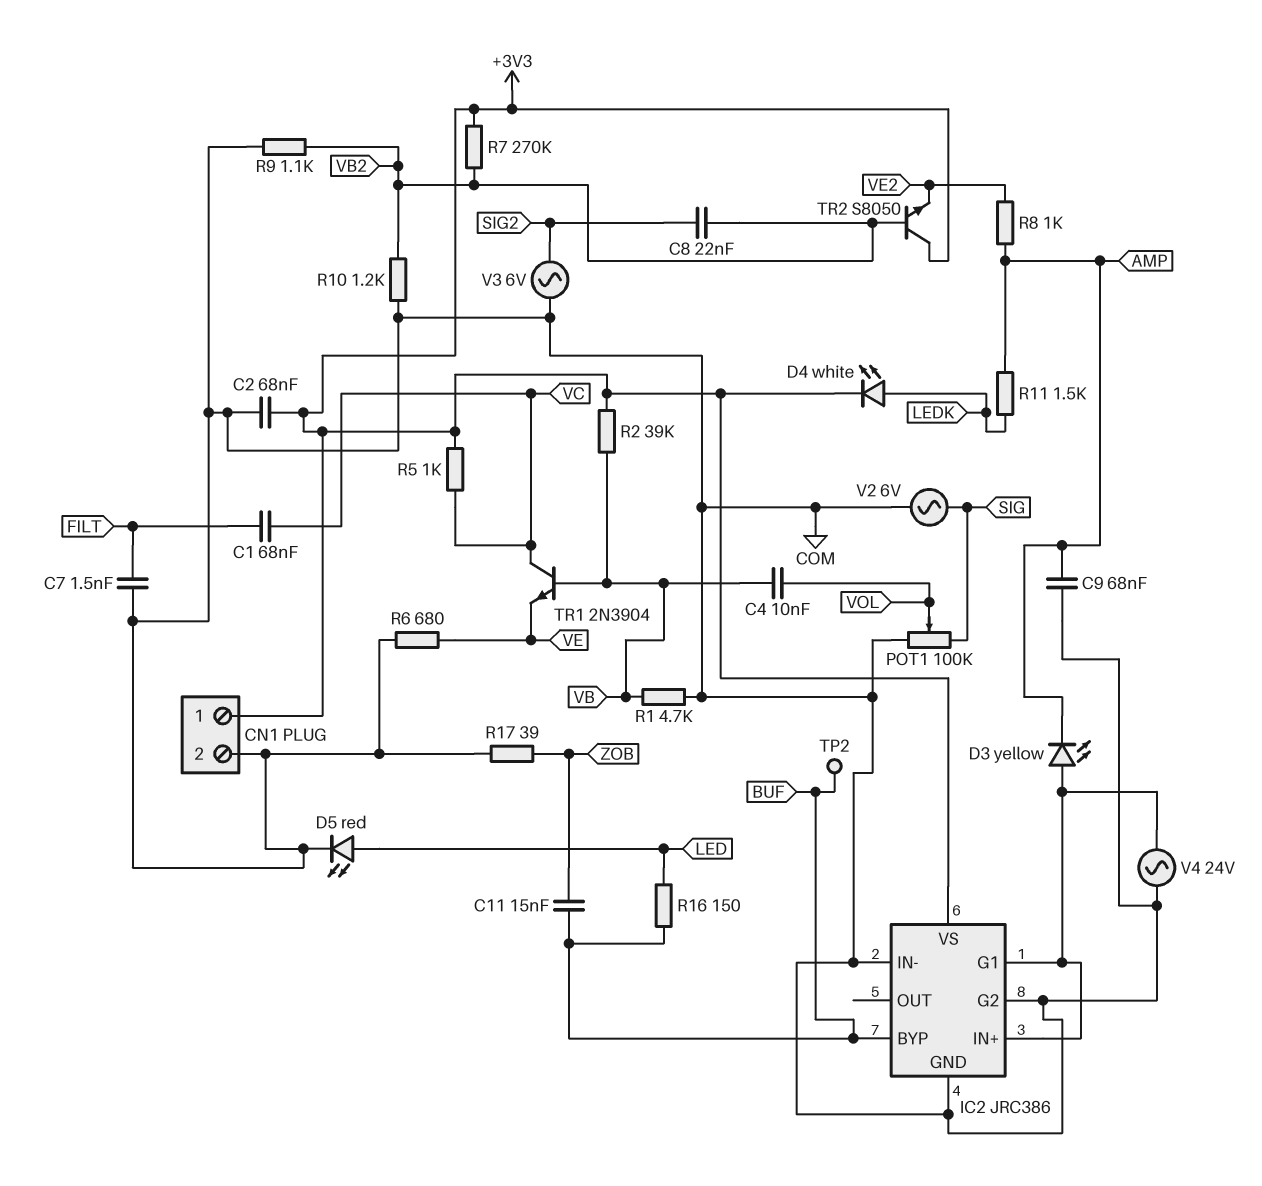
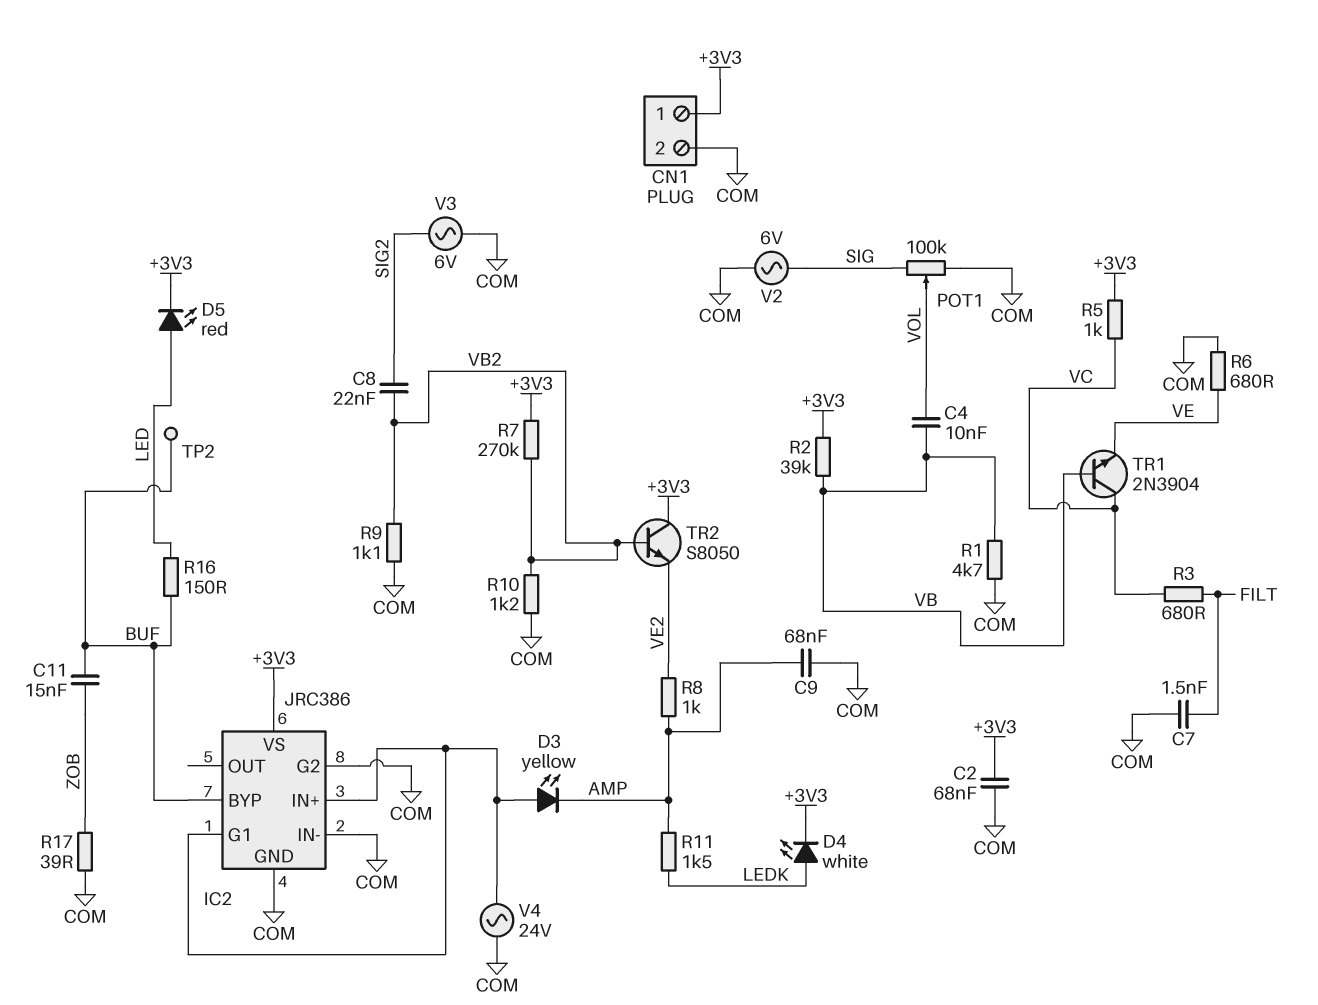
C1: 68nF (FILT, VC) -> none
D5: LED red (A LED, K COM) -> LED red (A LED, K +3V3)
R3: none -> 680 (FILT, VC)

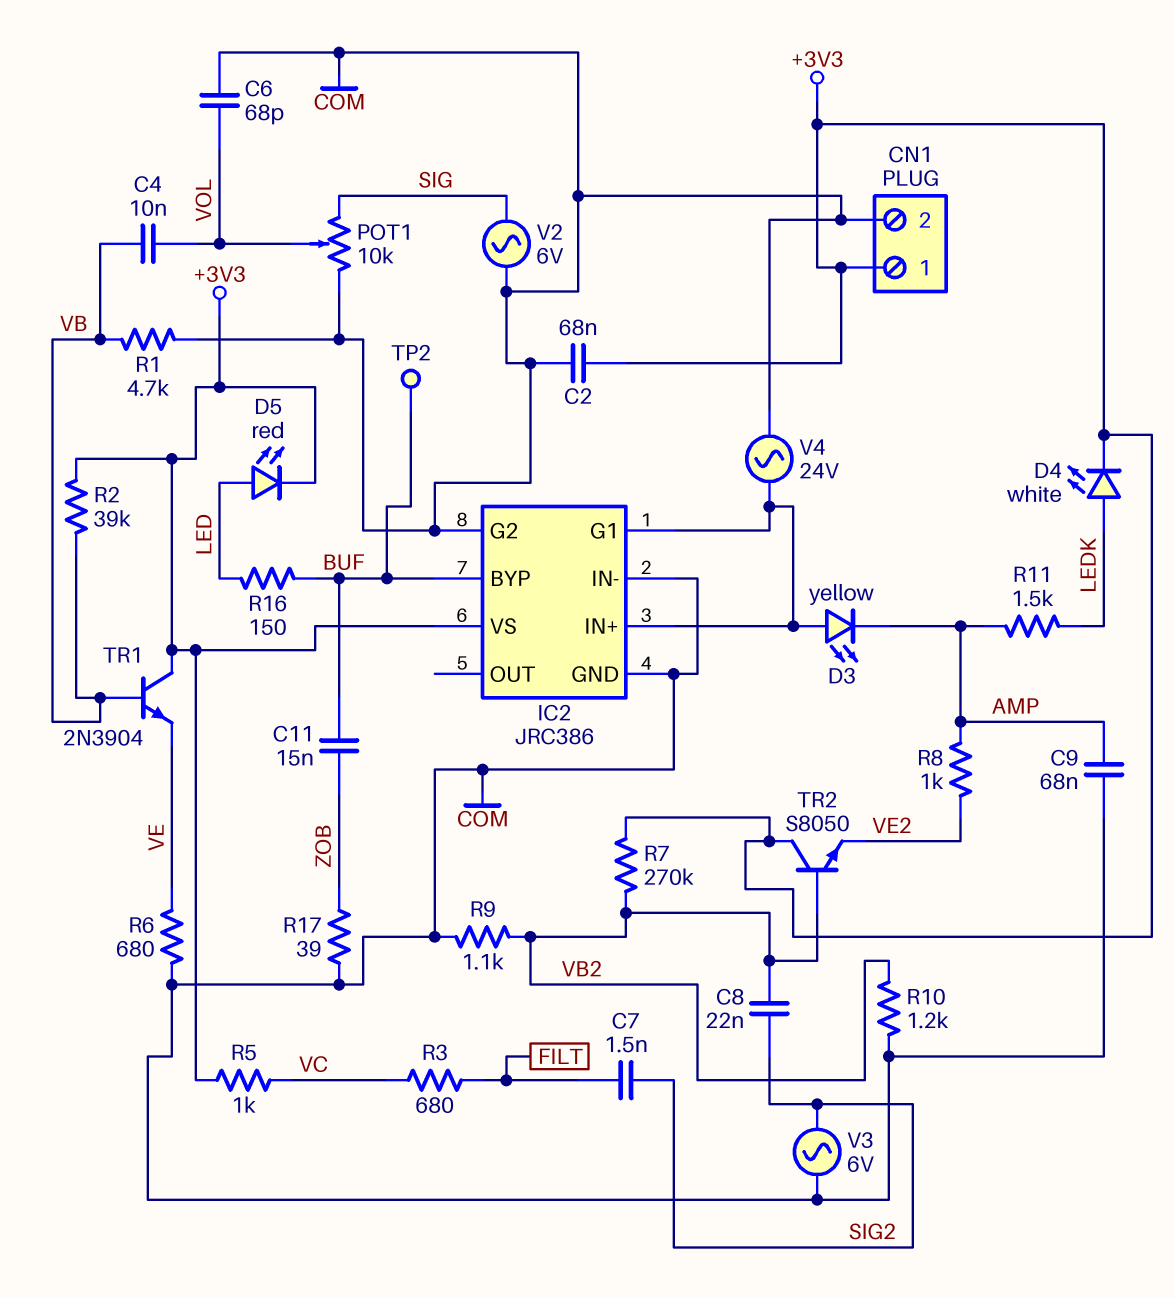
C6: none -> 68pF (COM, VOL)
C7: 1.5nF (COM, FILT) -> 1.5nF (FILT, SIG2)
POT1: 100k (COM, SIG, wiper VOL) -> 10k (COM, SIG, wiper VOL)
TR1: NPN 2N3904 (B VB, C VC, E VE) -> NPN 2N3904 (B VB, C +3V3, E VE)

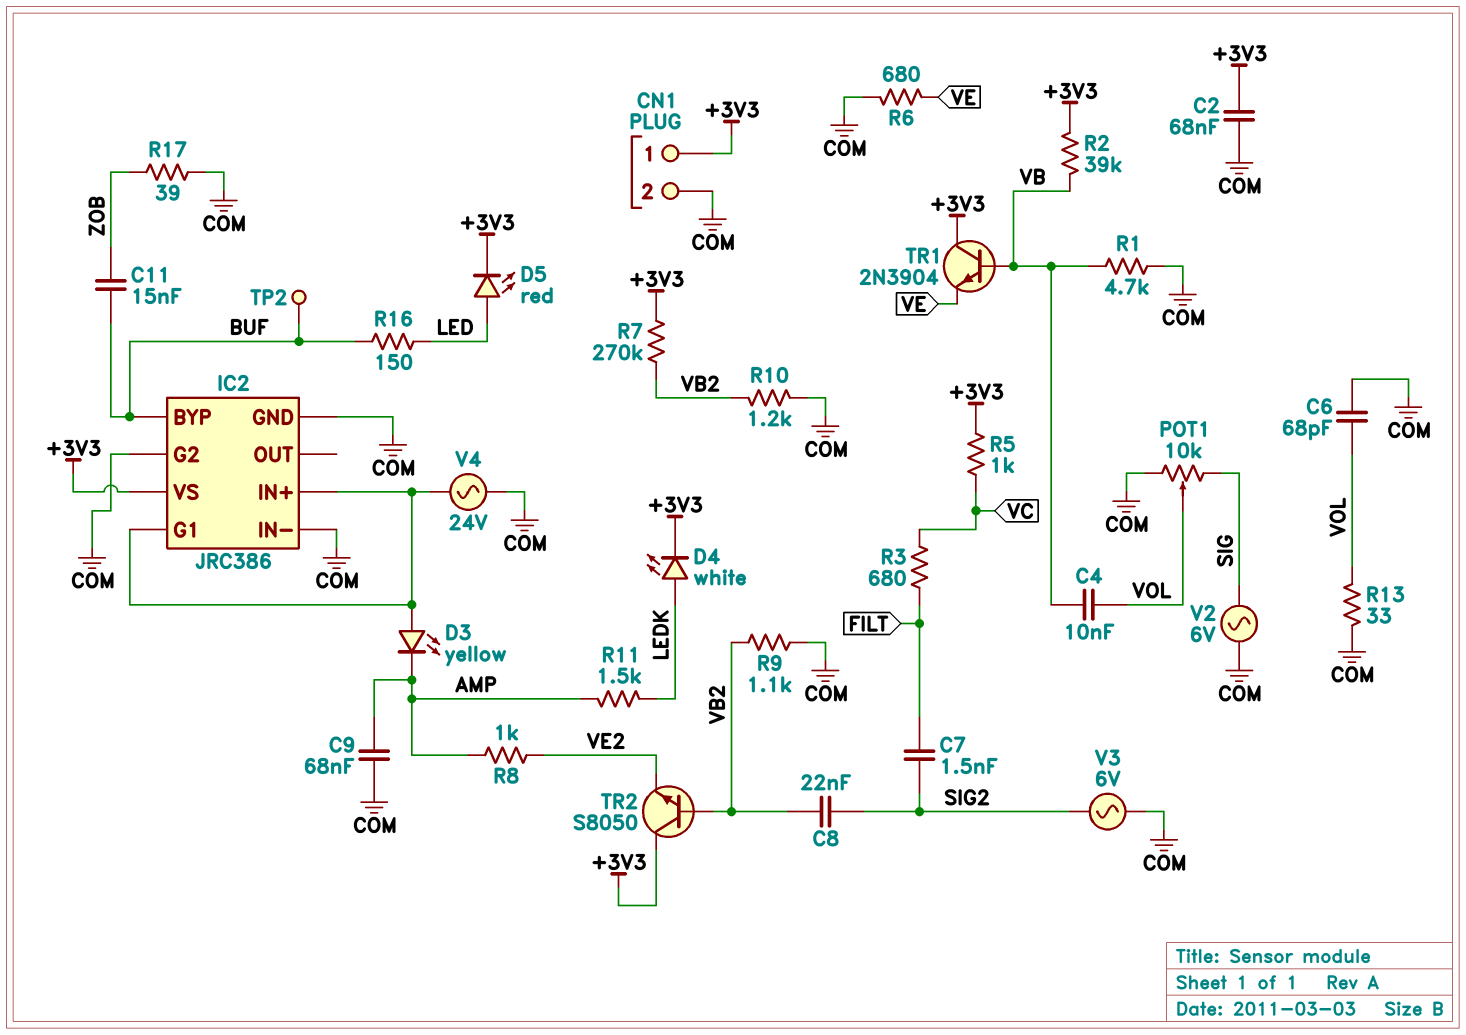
R13: none -> 33 (COM, VOL)

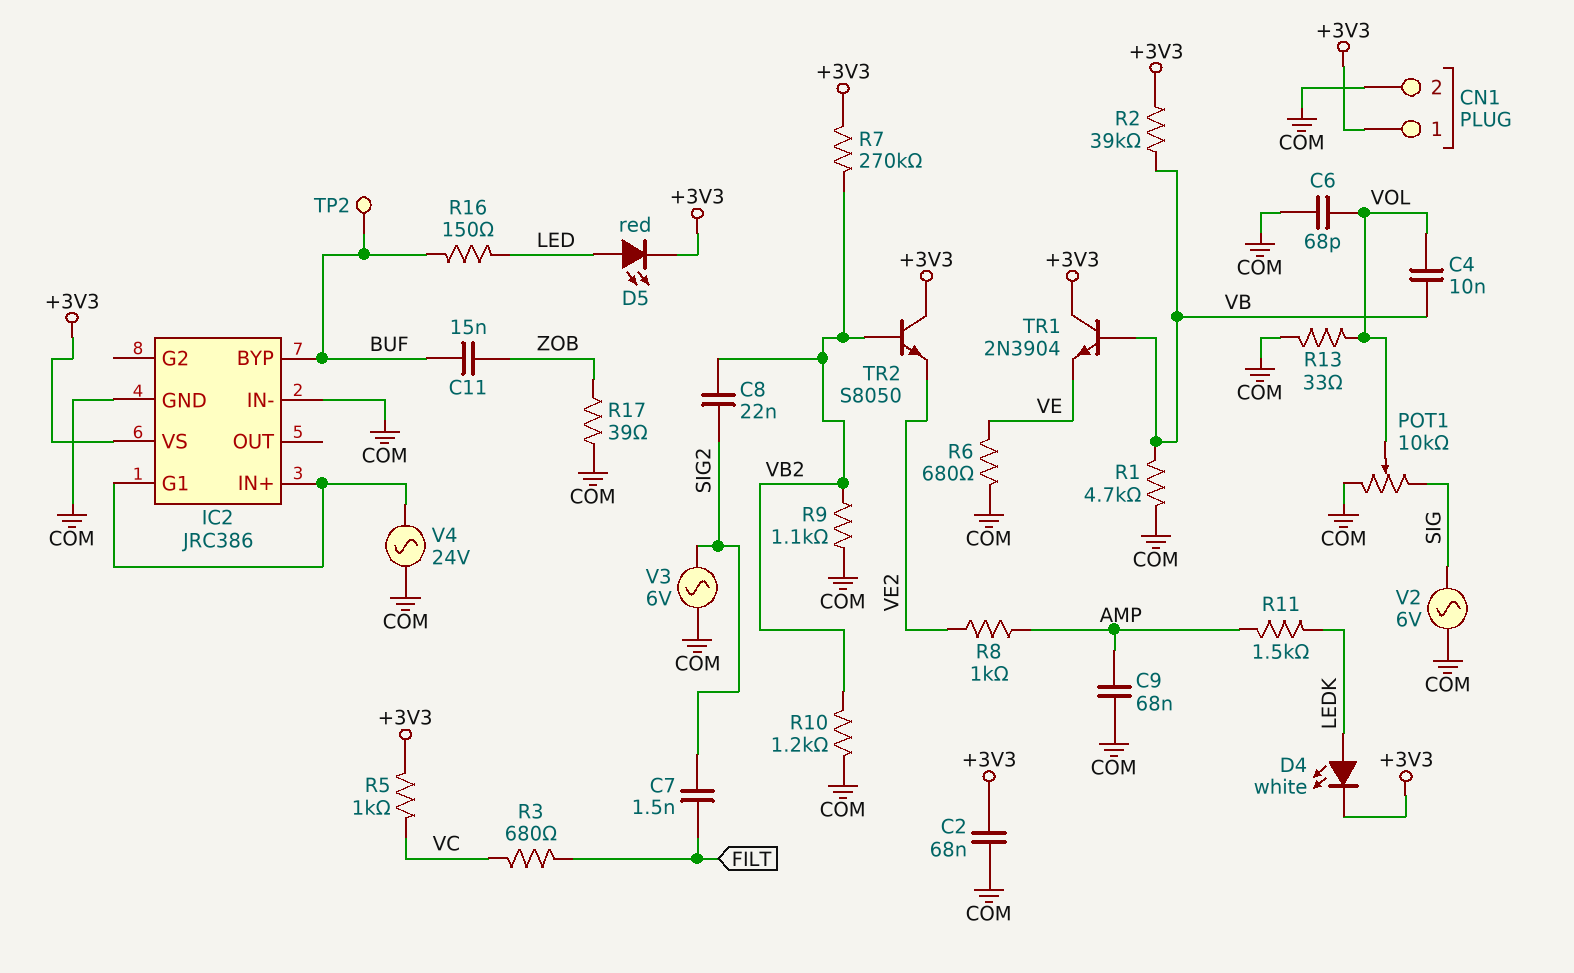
D3: LED yellow (A IC2/G1, K AMP) -> none
IC2 pin G2: COM -> none

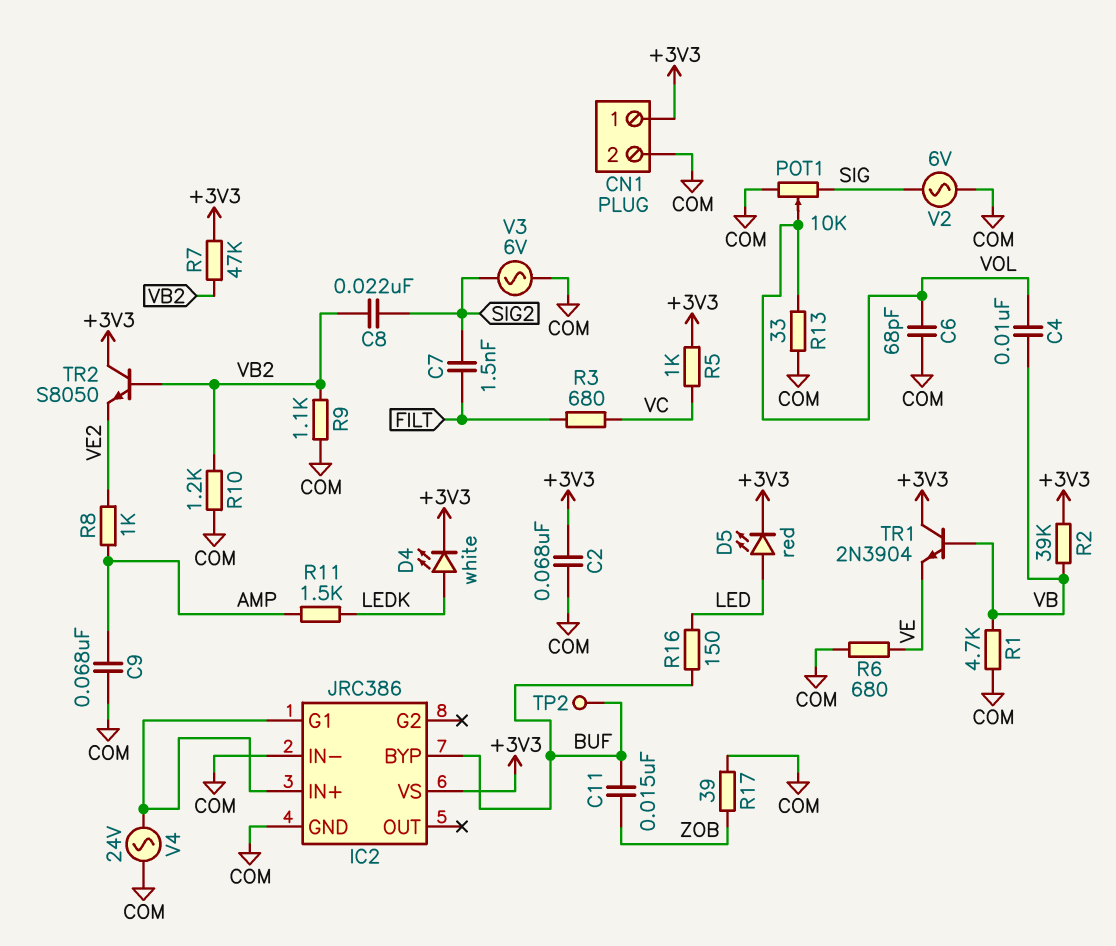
R7: 270k (+3V3, VB2) -> 47k (+3V3, VB2)

